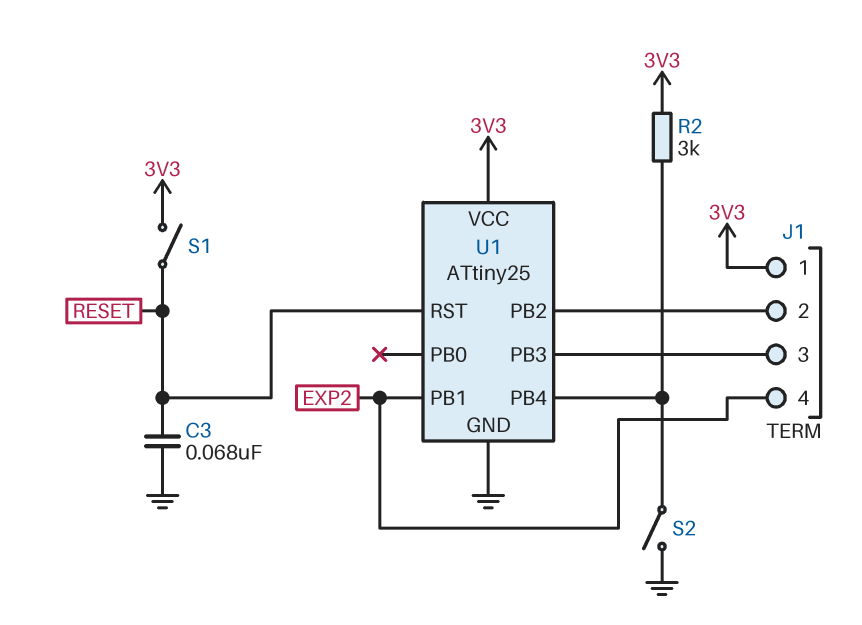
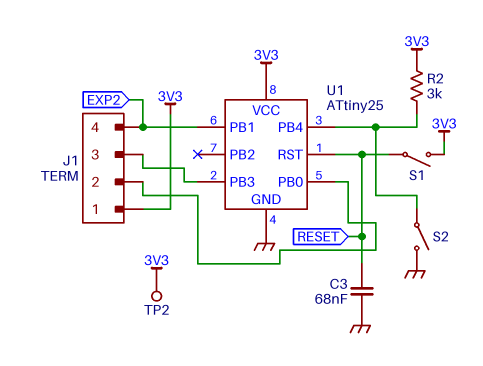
TP2: none -> test point (3V3)
U1 pin PB0: none -> J1/2
U1 pin PB2: J1/2 -> none

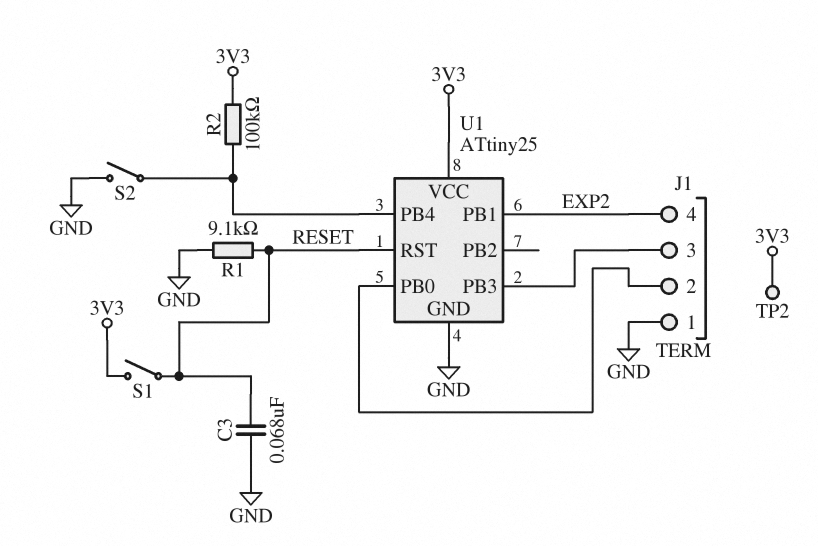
J1 pin 1: 3V3 -> GND
R1: none -> 9.1k (GND, RESET)
R2: 3k (3V3, U1/PB4) -> 100k (3V3, U1/PB4)

